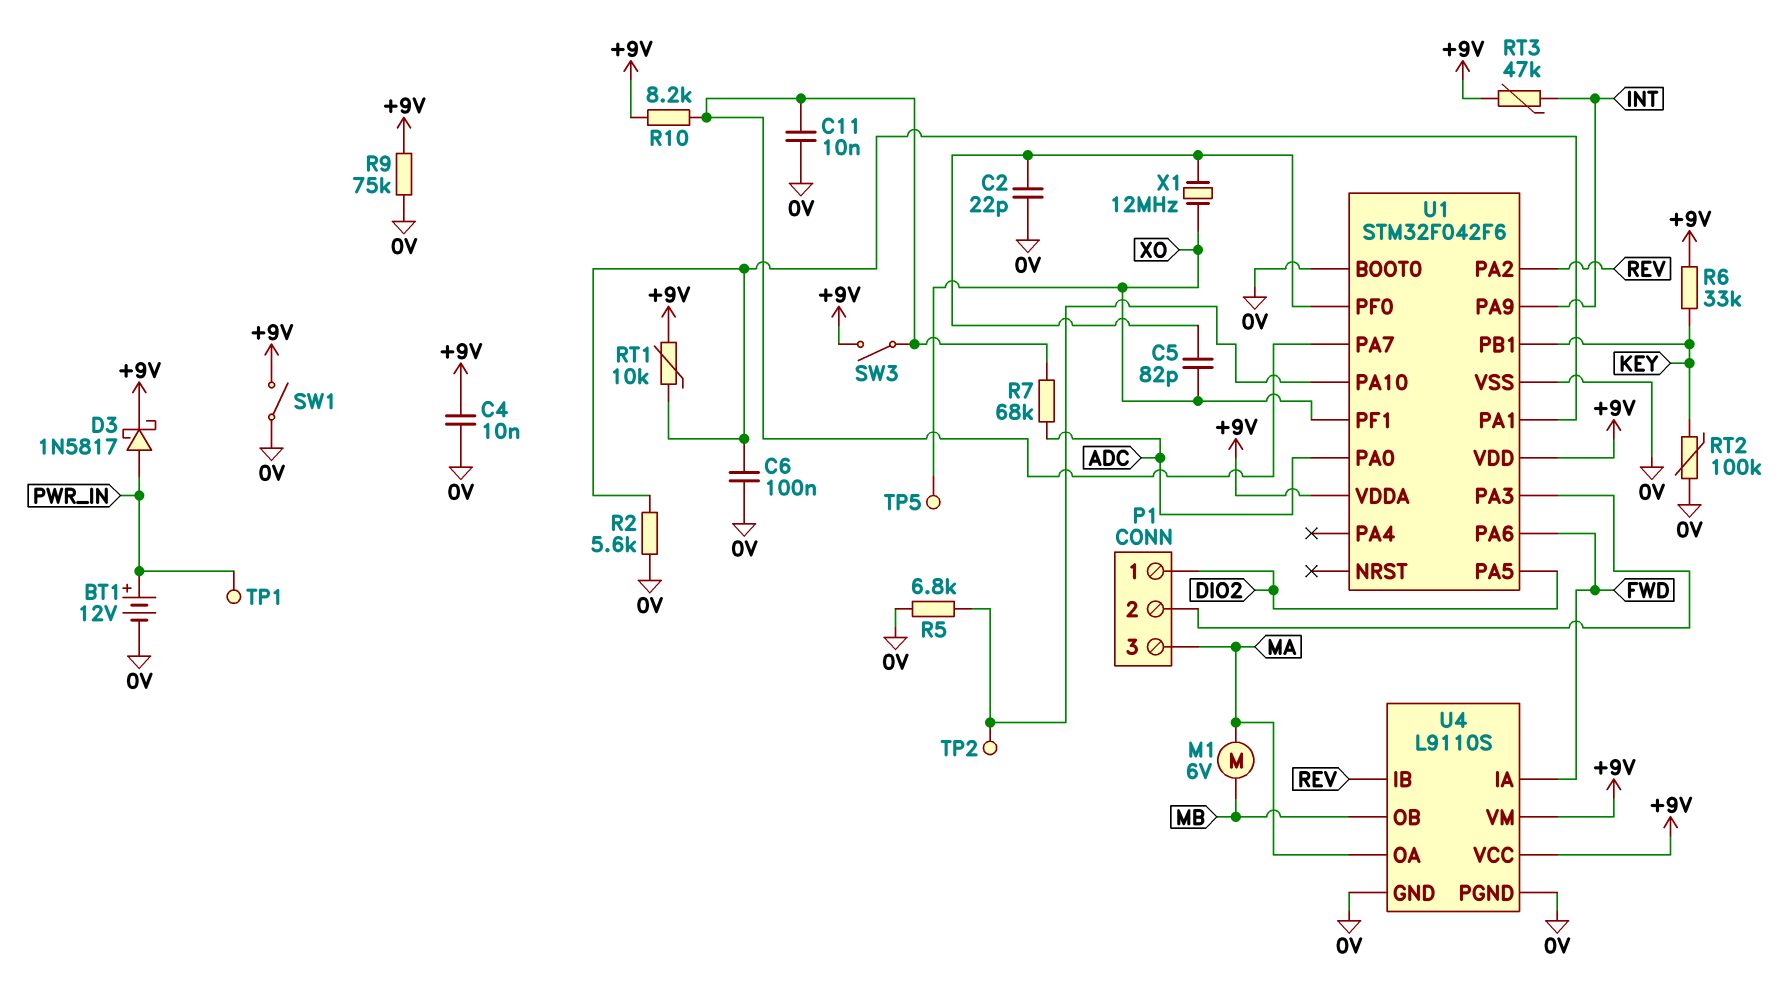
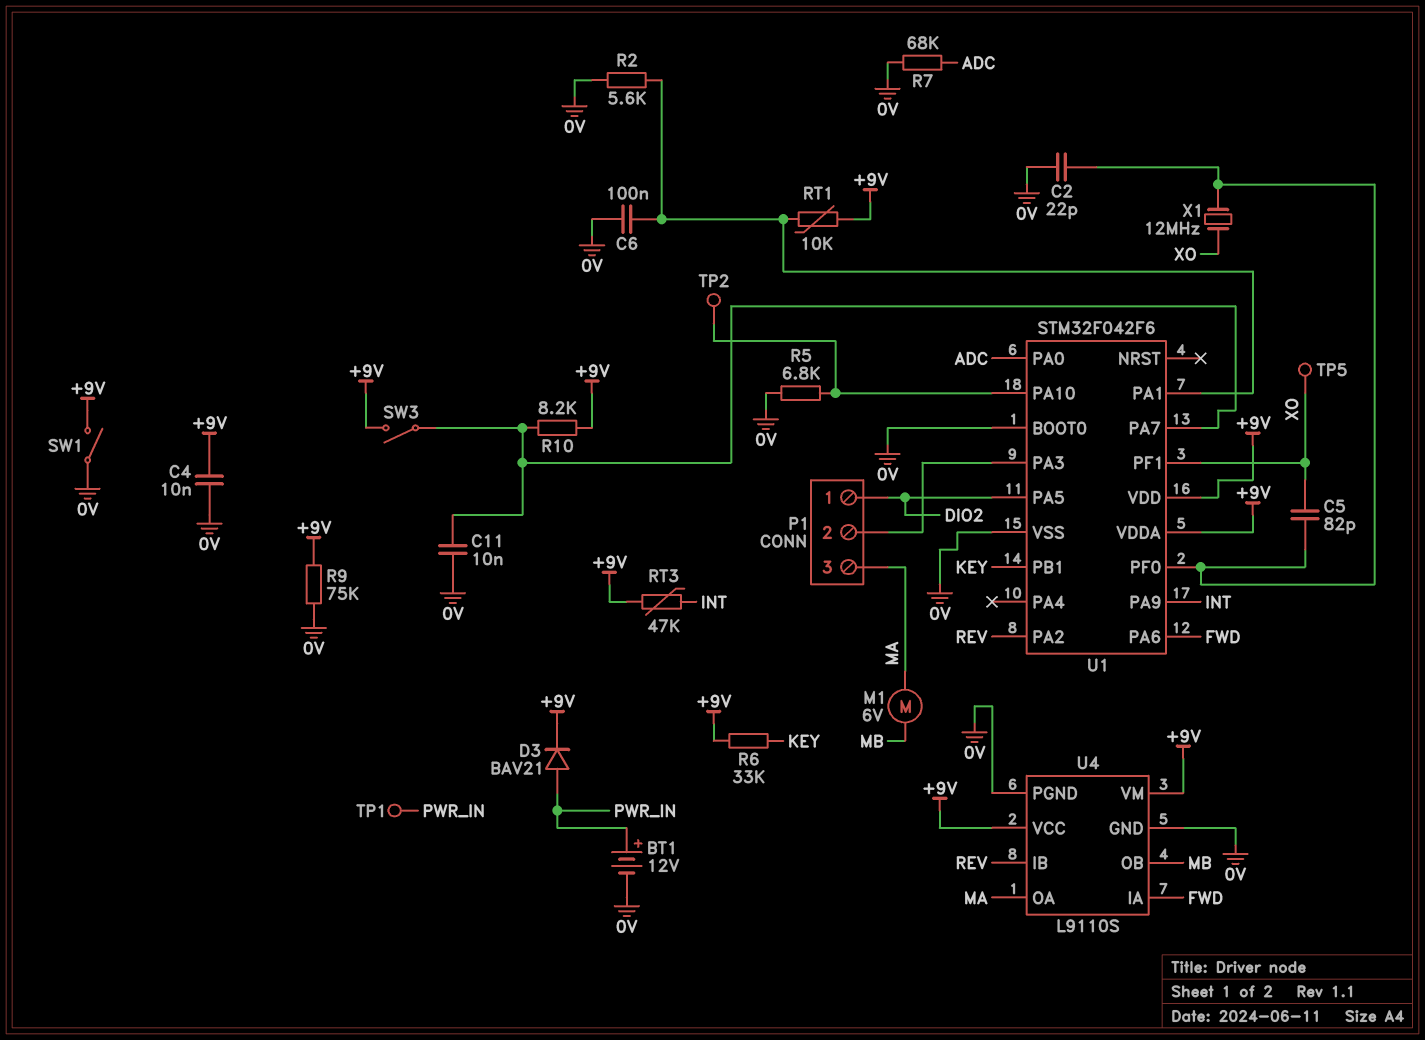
D3: schottky 1N5817 (A PWR_IN, K +9V) -> diode BAV21 (A PWR_IN, K +9V)
R7: 68k (ADC, U1/PA7) -> 68k (0V, ADC)
RT2: 100k (0V, KEY) -> none

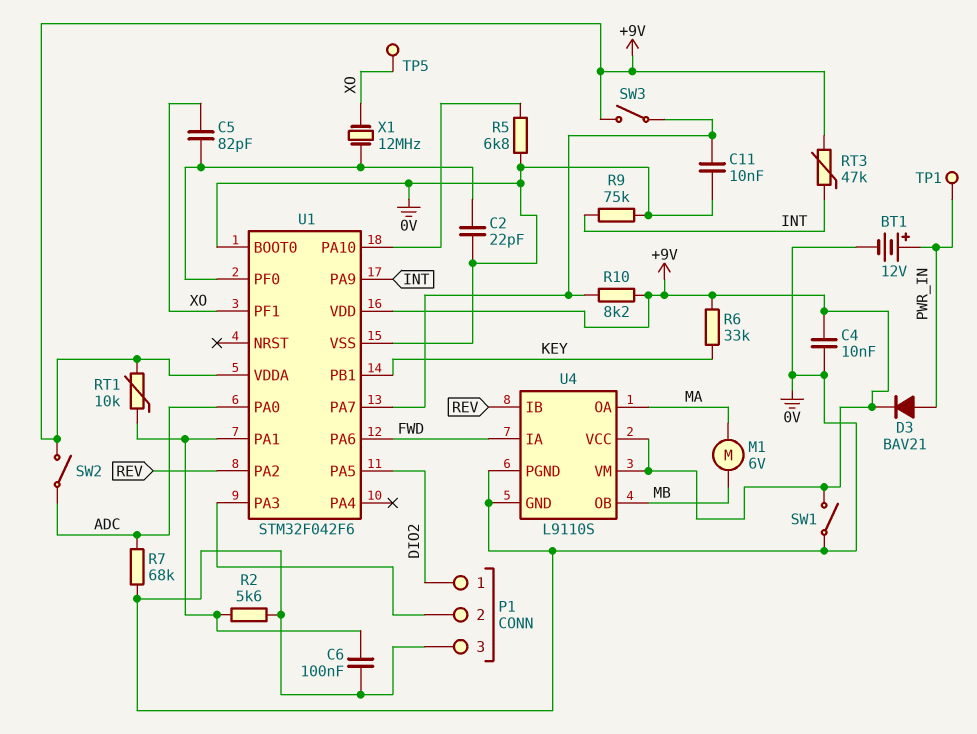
P1 pin 3: MA -> 0V
R9: 75k (+9V, 0V) -> 75k (0V, INT)
SW2: none -> switch (+9V, ADC)
TP2: test point (U1/PA10) -> none

